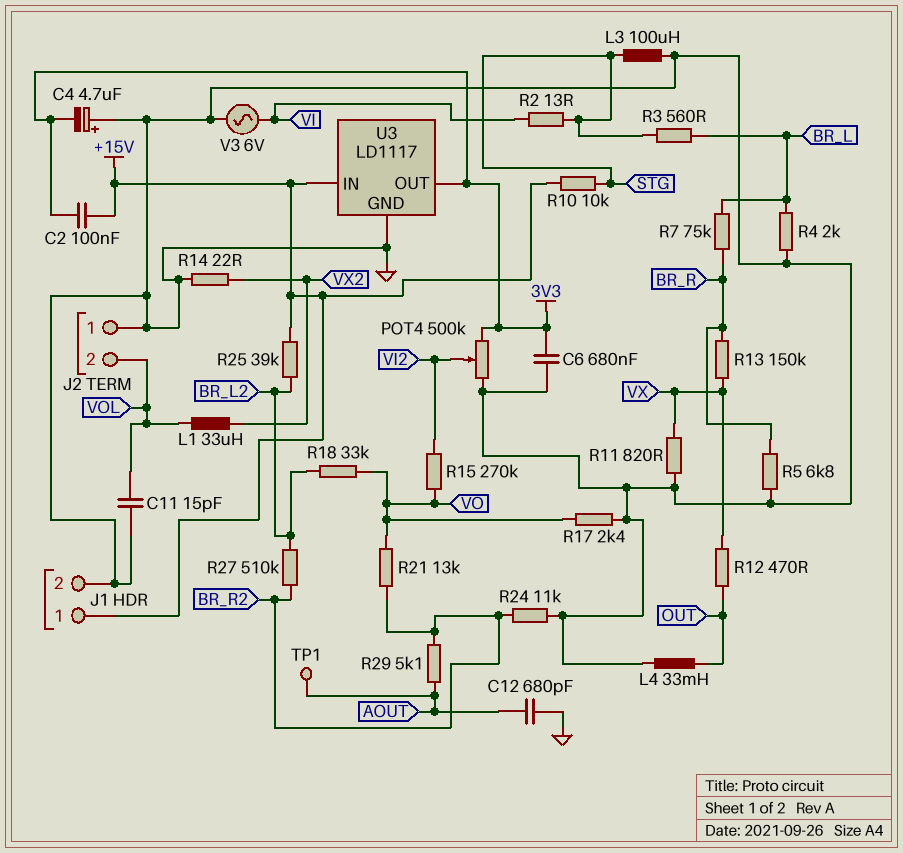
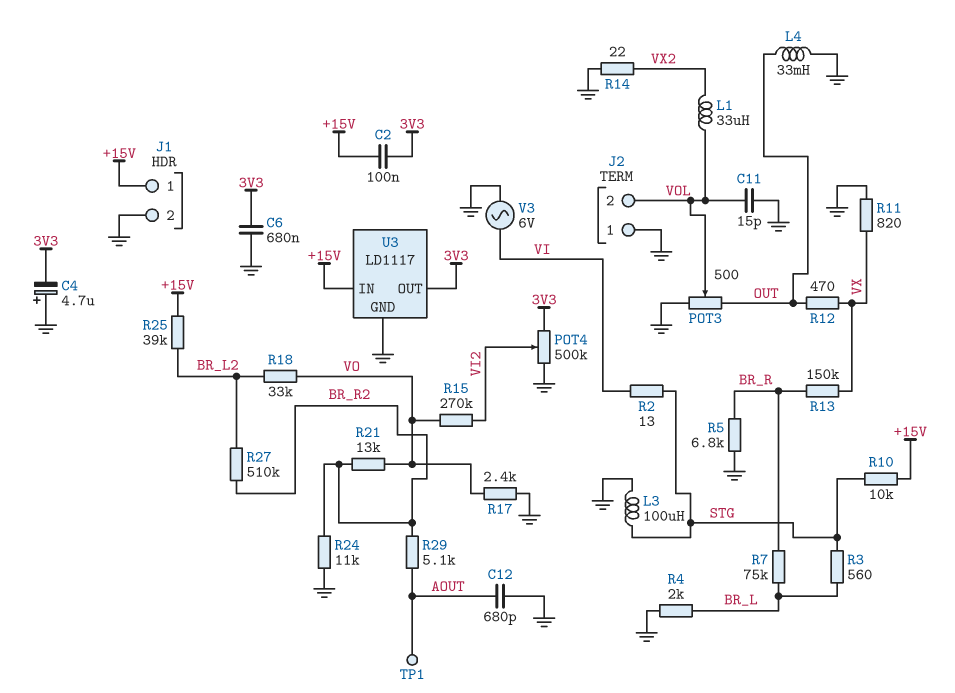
POT3: none -> 500 (GND, OUT, wiper VOL)

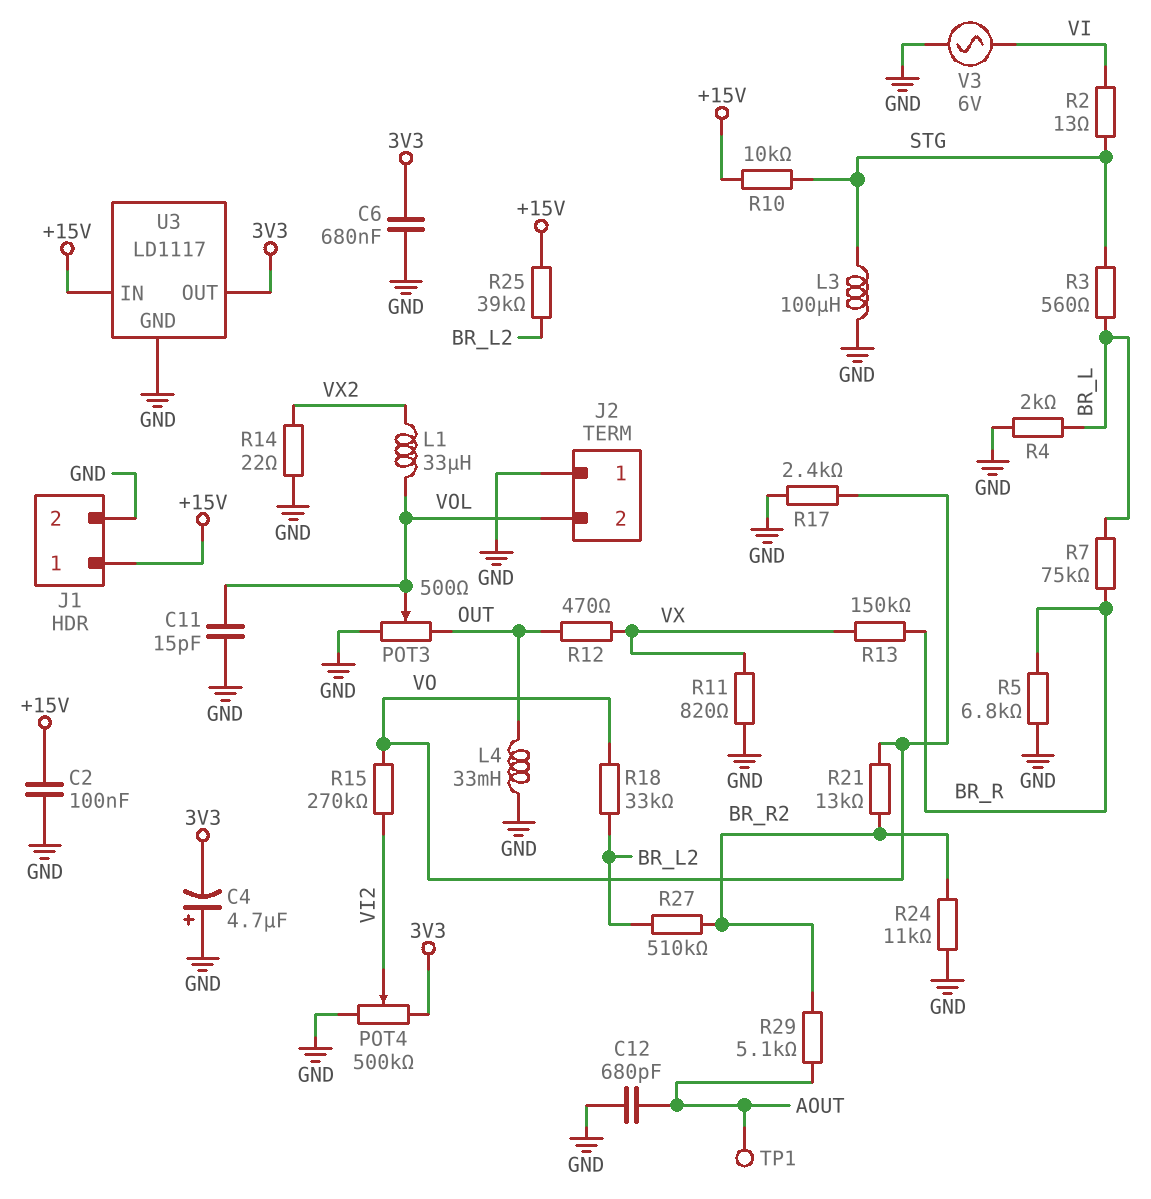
C2: 100nF (+15V, 3V3) -> 100nF (+15V, GND)

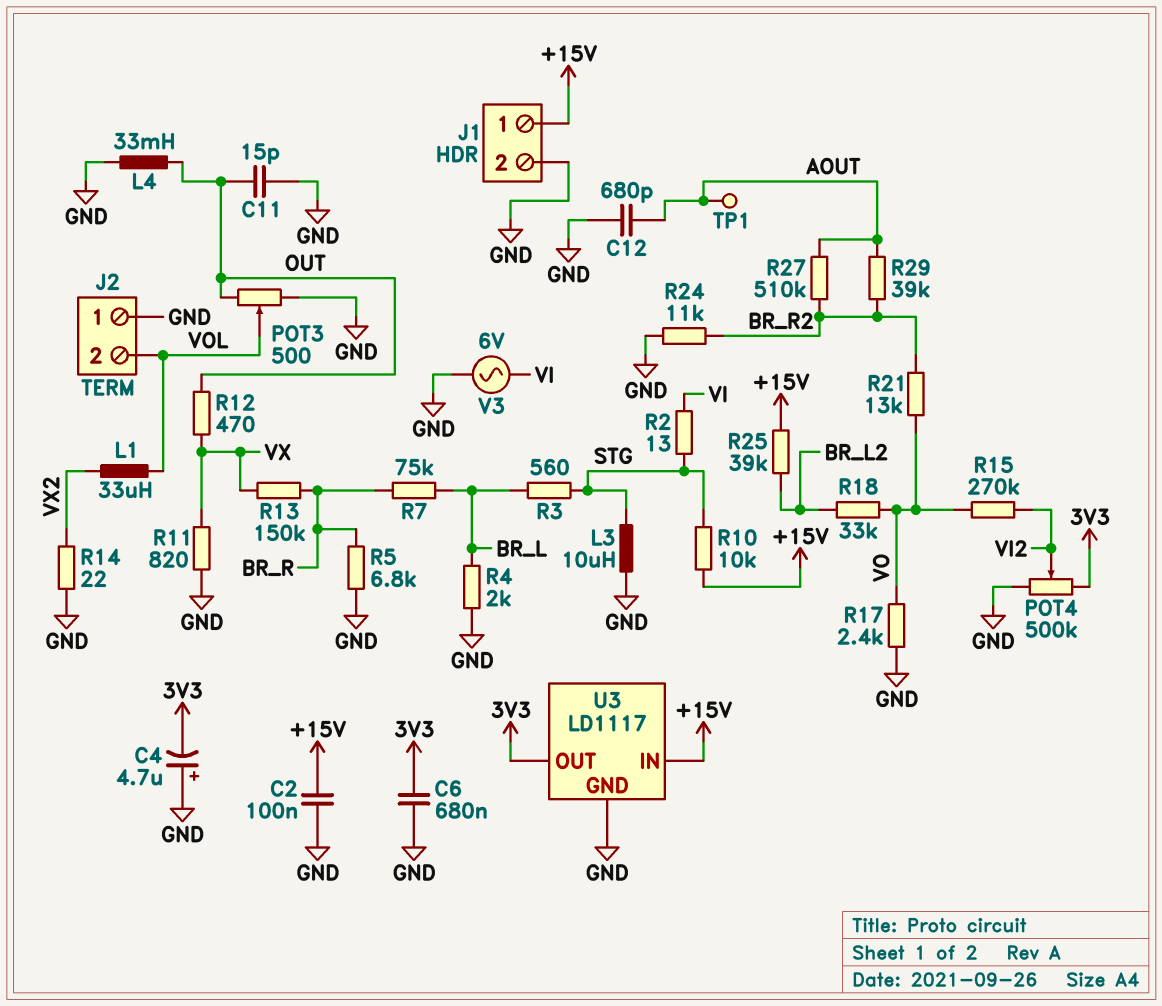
C11: 15pF (GND, VOL) -> 15pF (GND, OUT)
L3: 100uH (GND, STG) -> 10uH (GND, STG)
R27: 510k (BR_L2, BR_R2) -> 510k (AOUT, BR_R2)
R29: 5.1k (AOUT, BR_R2) -> 39k (AOUT, BR_R2)

